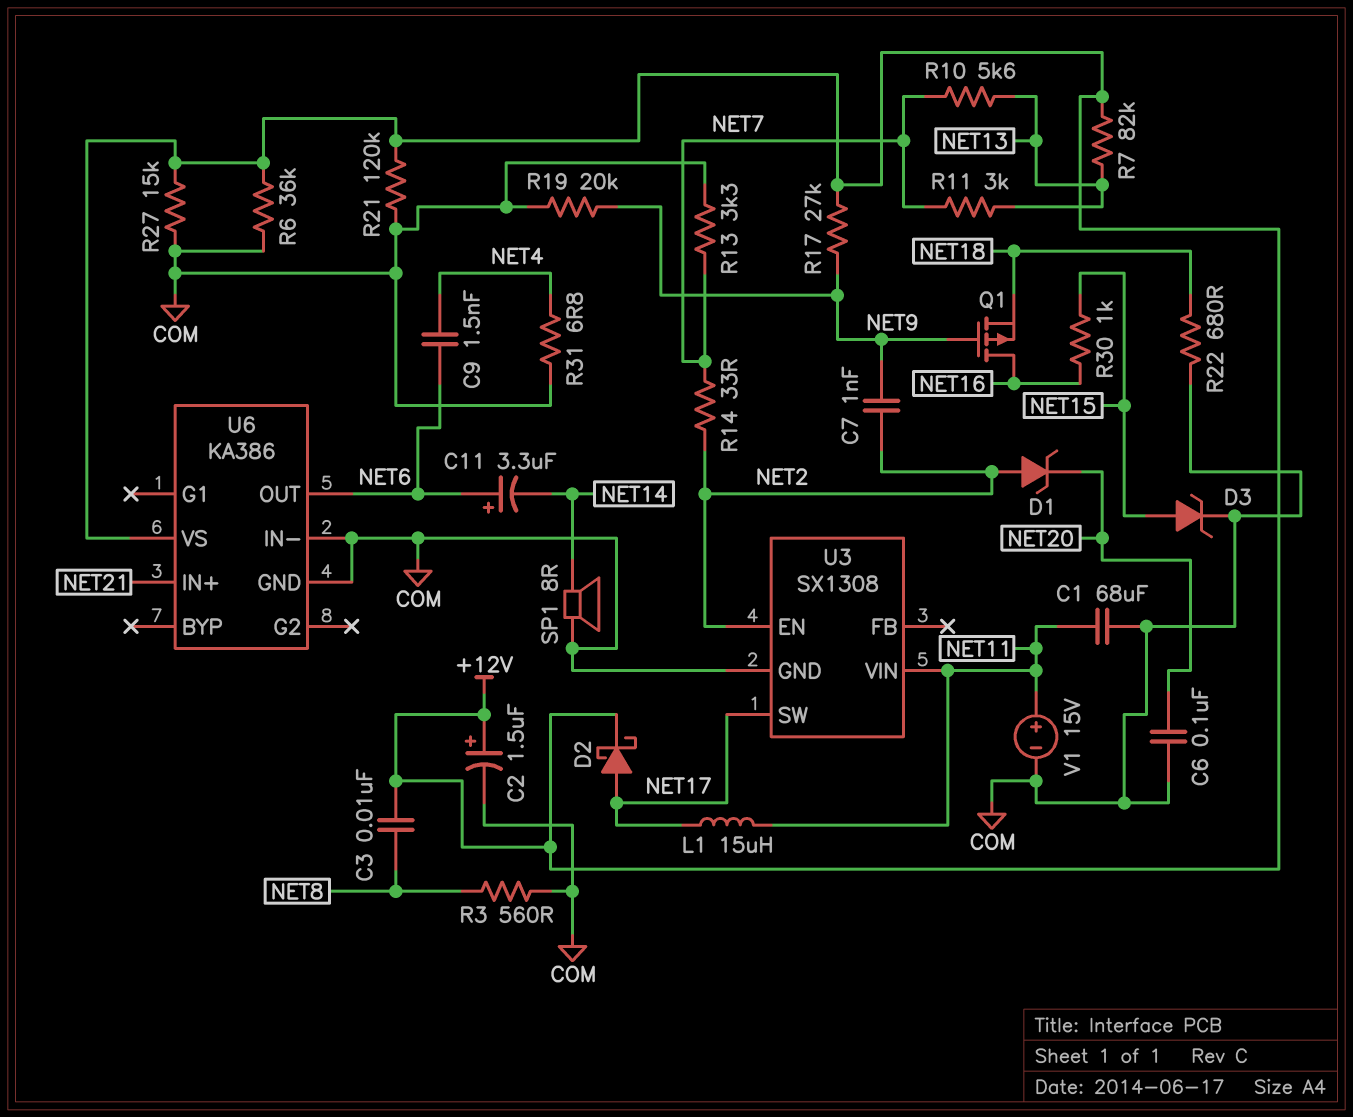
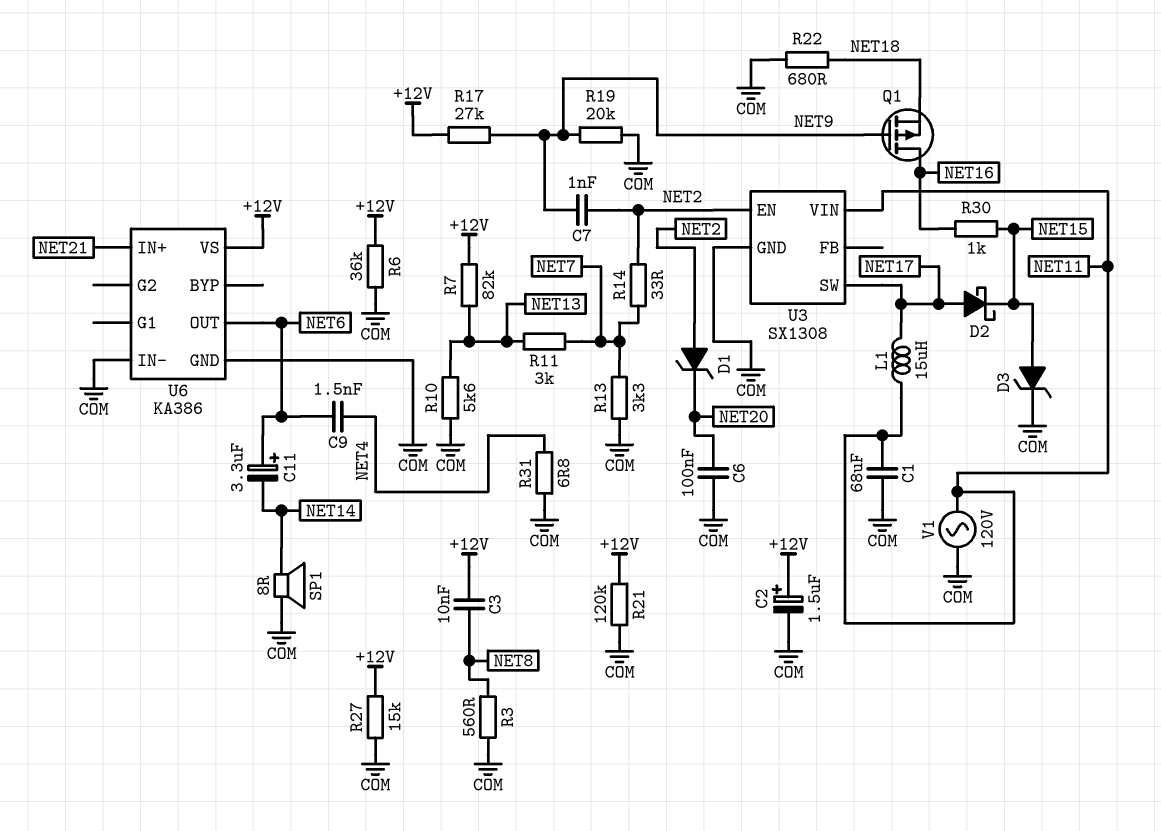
D2: schottky (A NET17, K +12V) -> schottky (A NET17, K NET15)
R10: 5.6k (NET7, NET13) -> 5.6k (COM, NET13)
V1: 15V (plus NET11, minus COM) -> AC 120V (COM, NET11)

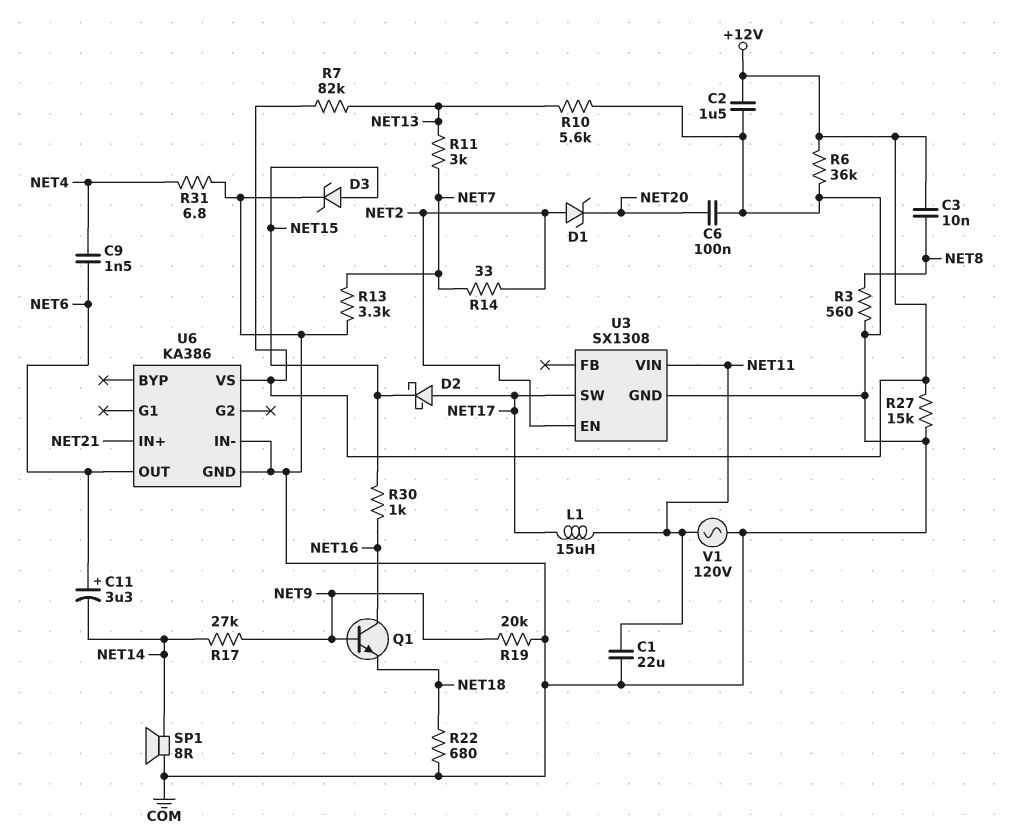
C1: 68uF (COM, NET11) -> 22uF (COM, NET11)
C2: 1.5uF (plus +12V, minus COM) -> 1.5uF (+12V, COM)
C7: 1nF (NET2, NET9) -> none
Q1: PMOS (G NET9, D NET16, S NET18) -> NPN (B NET9, C NET16, E NET18)
R17: 27k (+12V, NET9) -> 27k (NET9, NET14)
R21: 120k (+12V, COM) -> none

